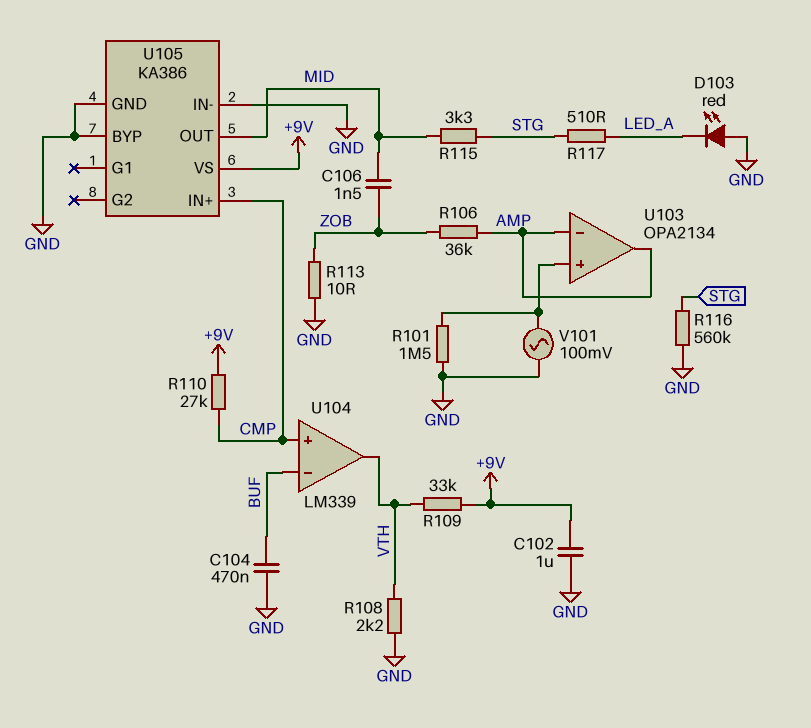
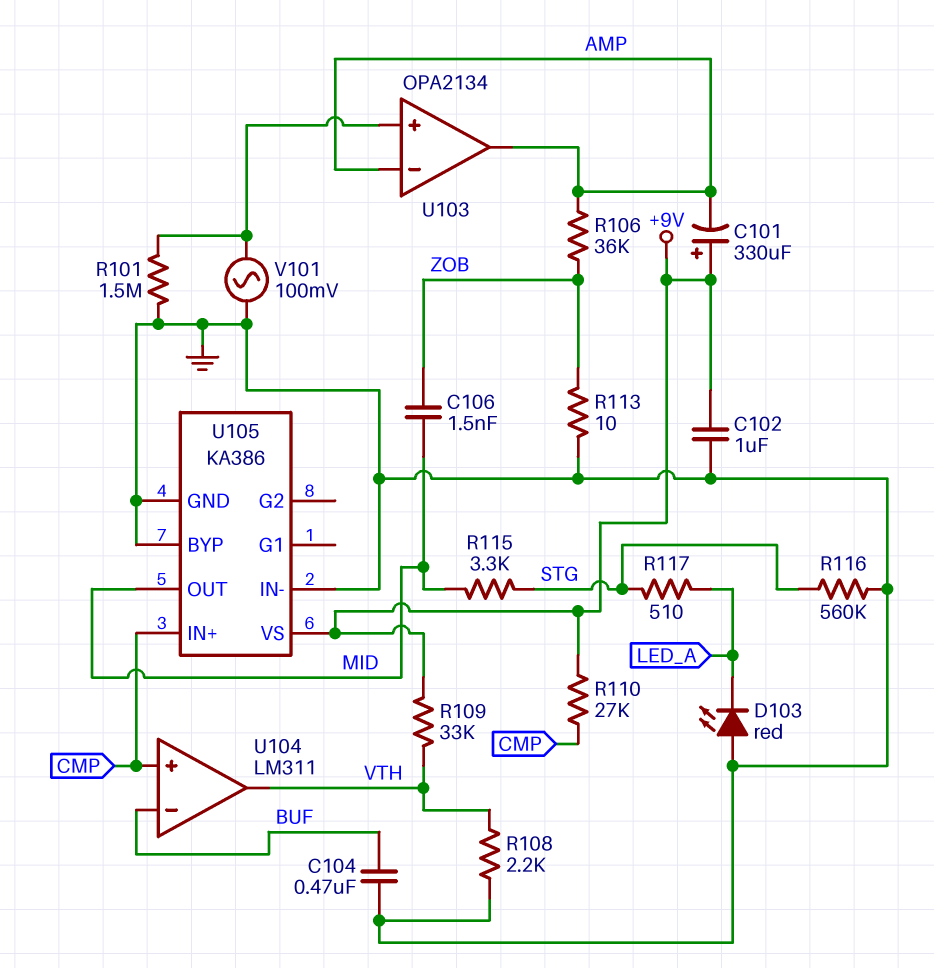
C101: none -> 330uF (plus +9V, minus AMP)
U104: LM339 -> LM311

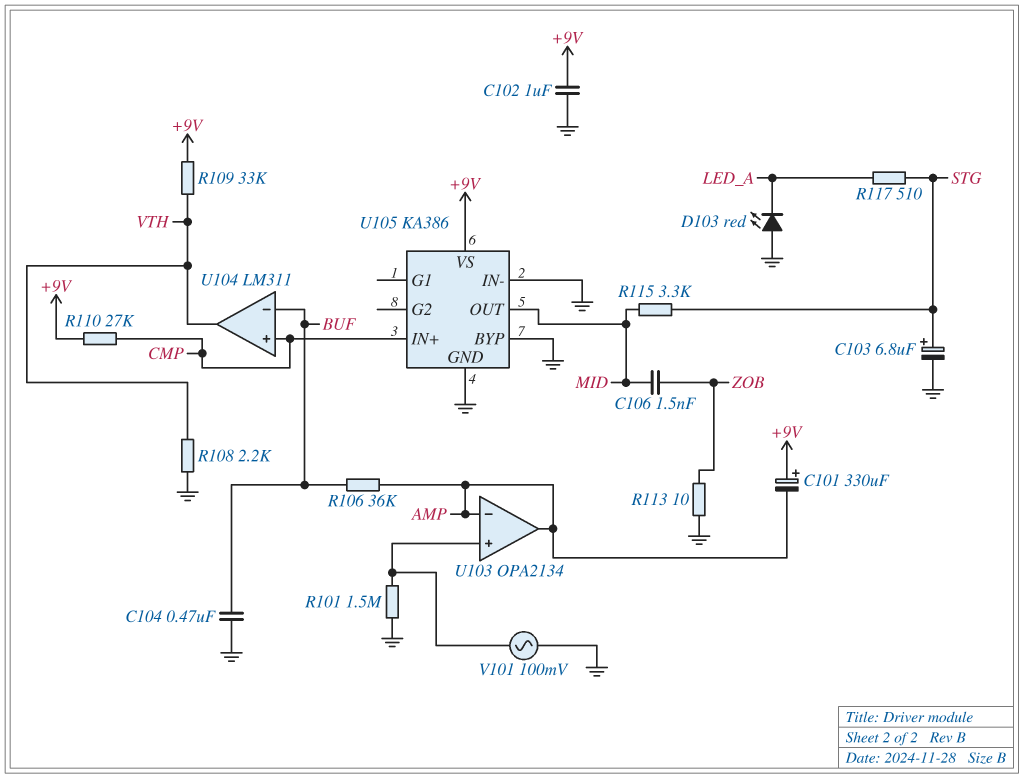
C103: none -> 6.8uF (plus STG, minus GND)
R106: 36k (AMP, ZOB) -> 36k (AMP, BUF)
R116: 560k (GND, STG) -> none

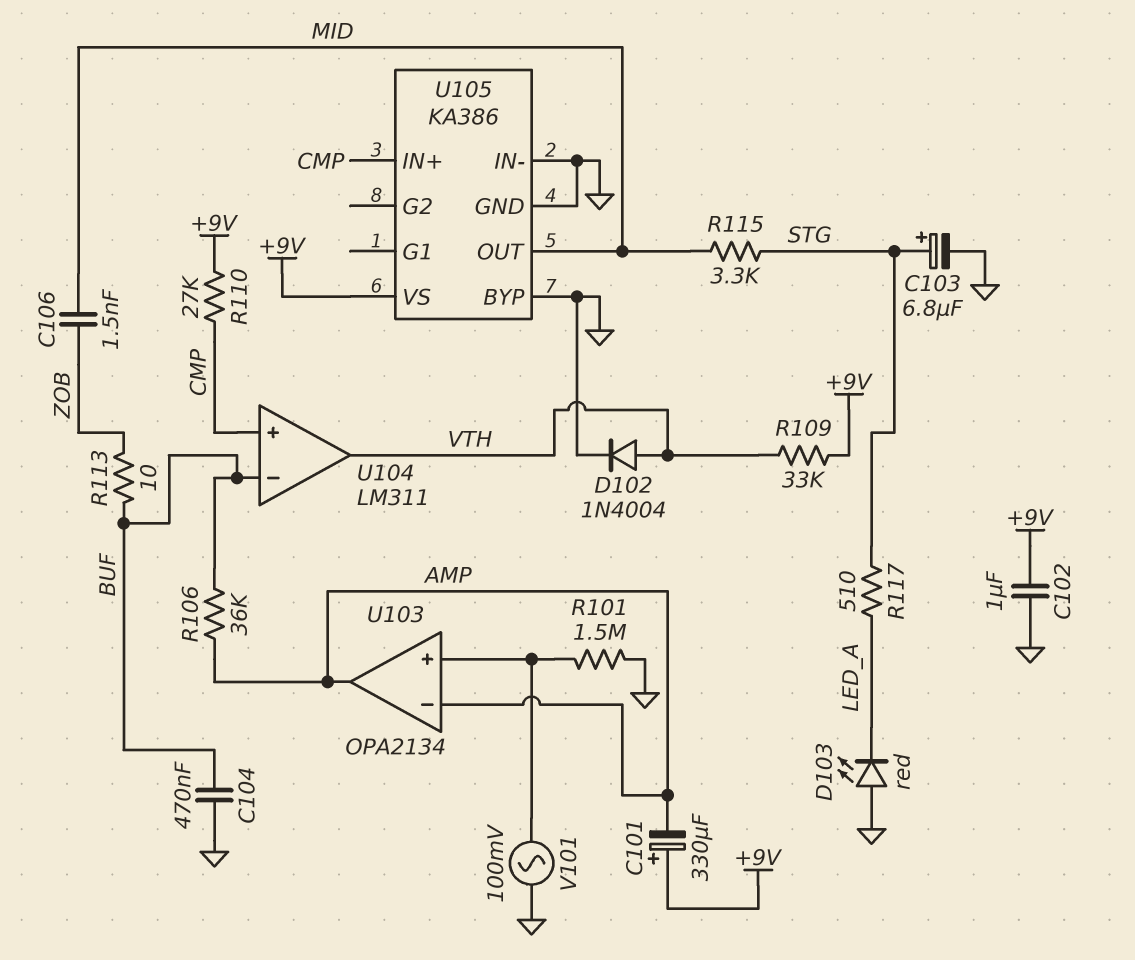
D102: none -> diode 1N4004 (A VTH, K GND)
R108: 2.2k (GND, VTH) -> none
R113: 10 (GND, ZOB) -> 10 (BUF, ZOB)

